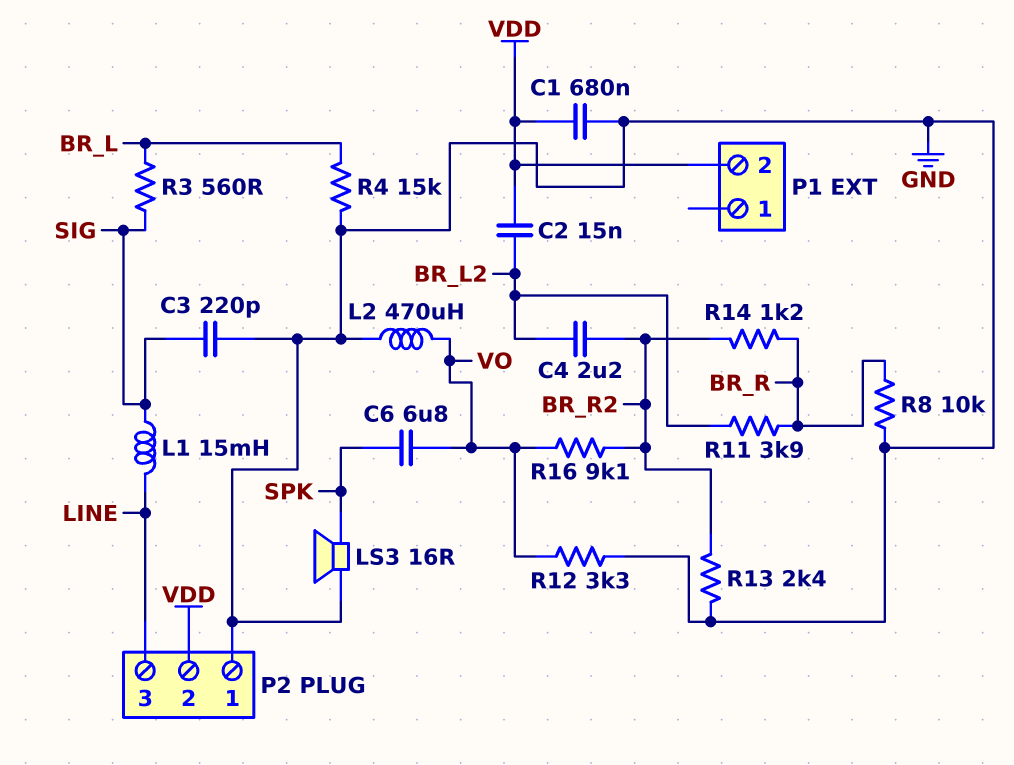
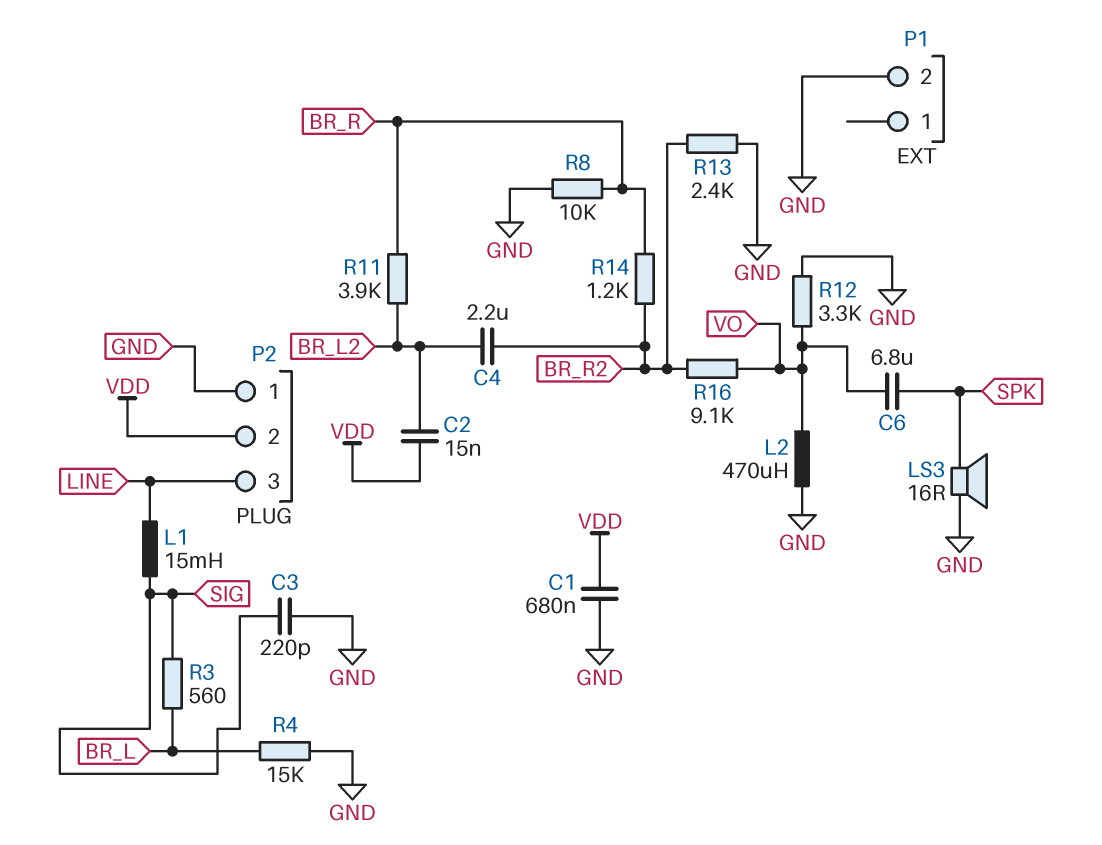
P1 pin 2: VDD -> GND

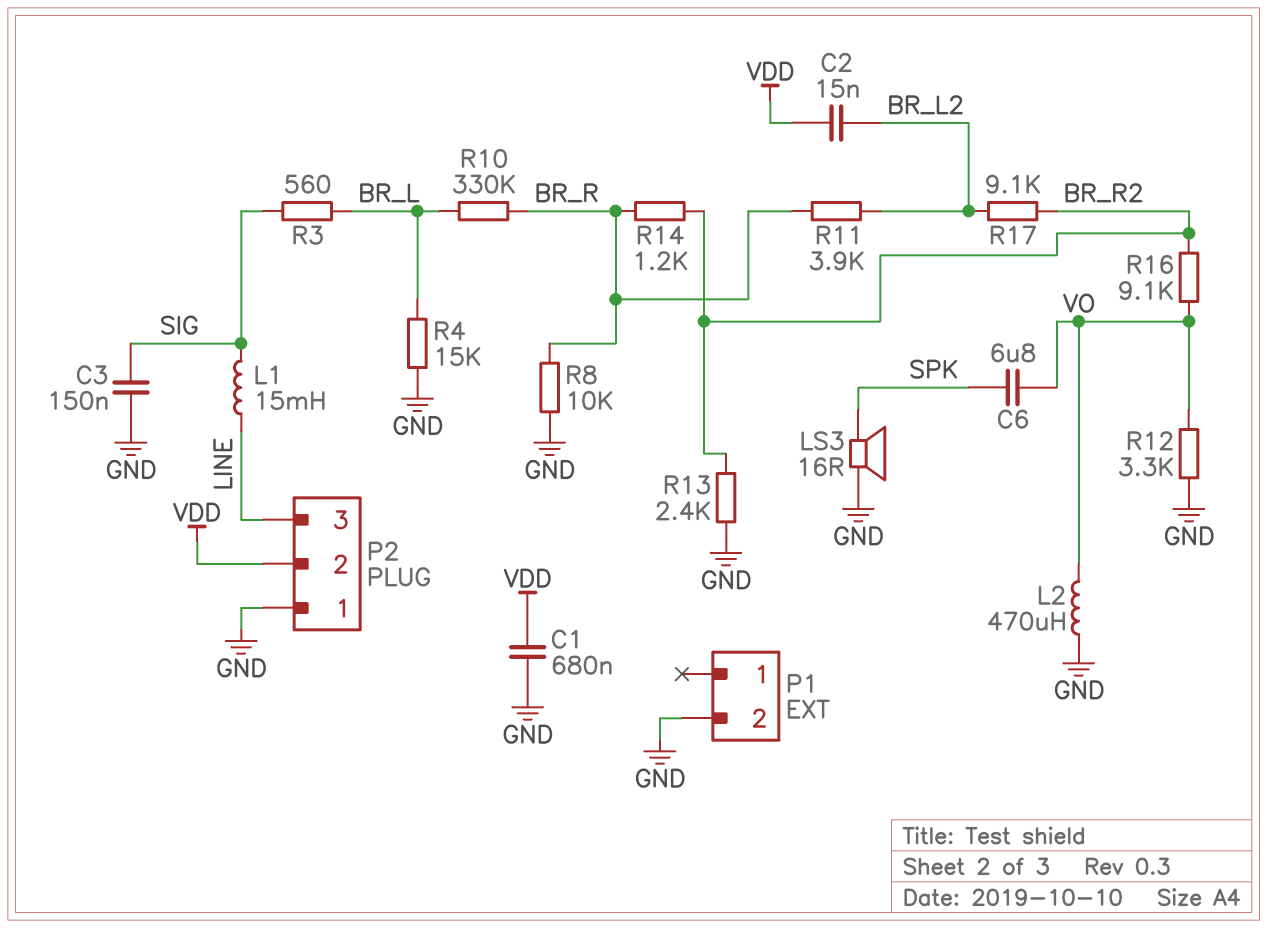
C3: 220pF (GND, SIG) -> 150nF (GND, SIG)
C4: 2.2uF (BR_L2, BR_R2) -> none
R10: none -> 330k (BR_L, BR_R)
R17: none -> 9.1k (BR_L2, BR_R2)

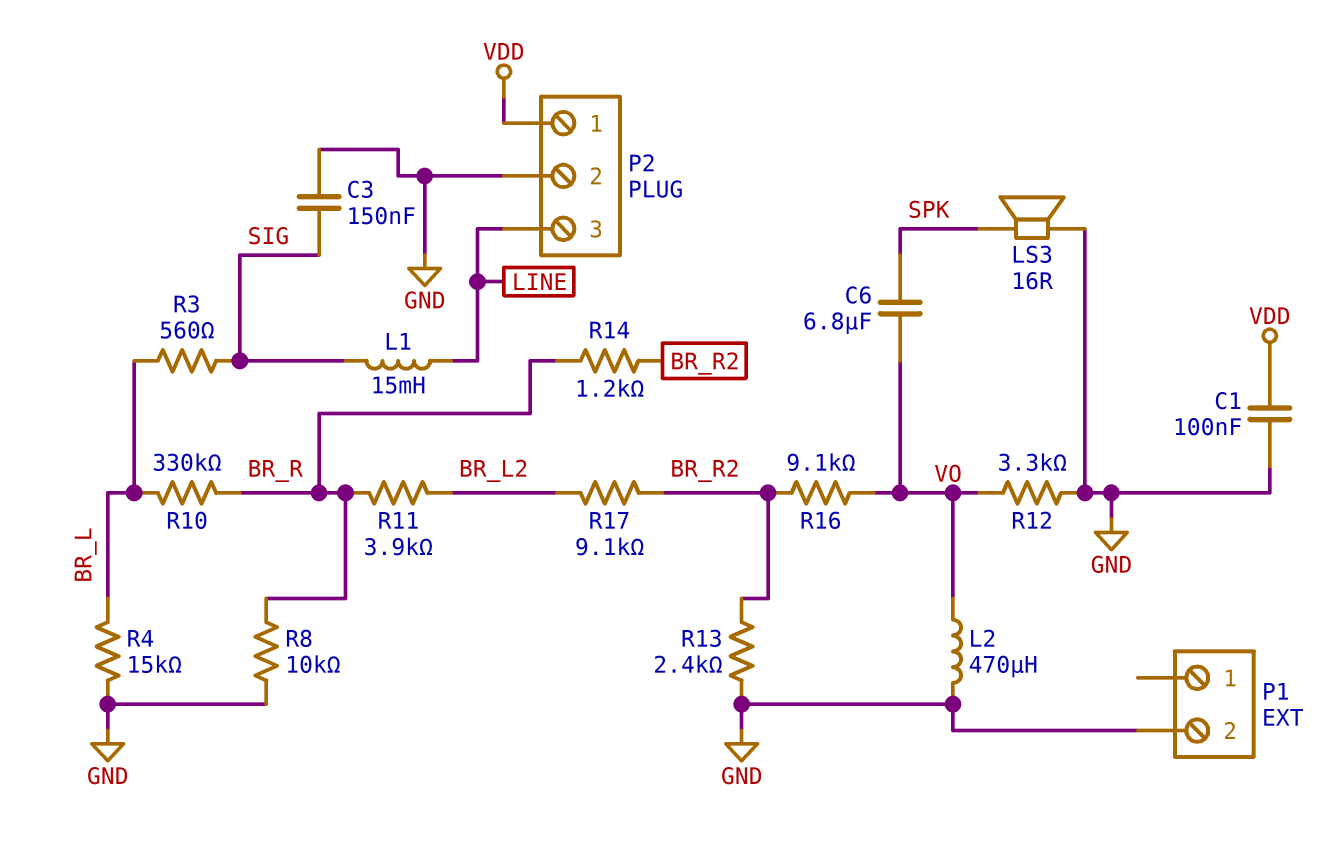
C1: 680nF (GND, VDD) -> 100nF (GND, VDD)
C2: 15nF (BR_L2, VDD) -> none
P2 pin 1: GND -> VDD
P2 pin 2: VDD -> GND

